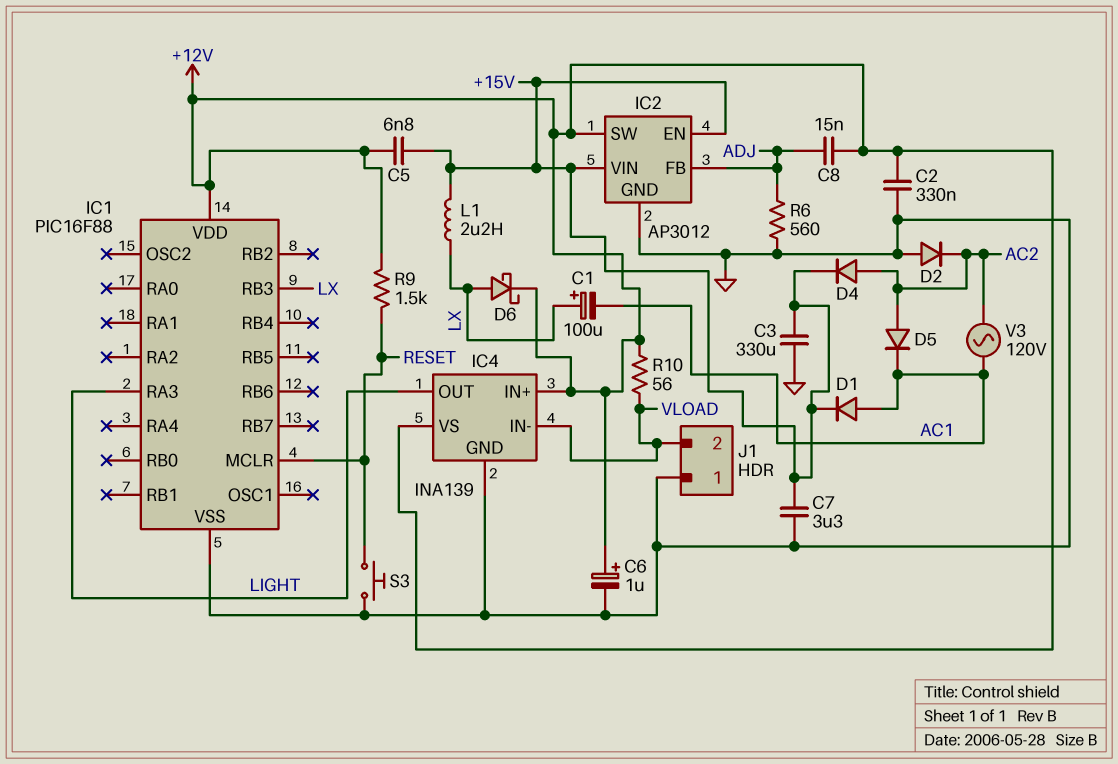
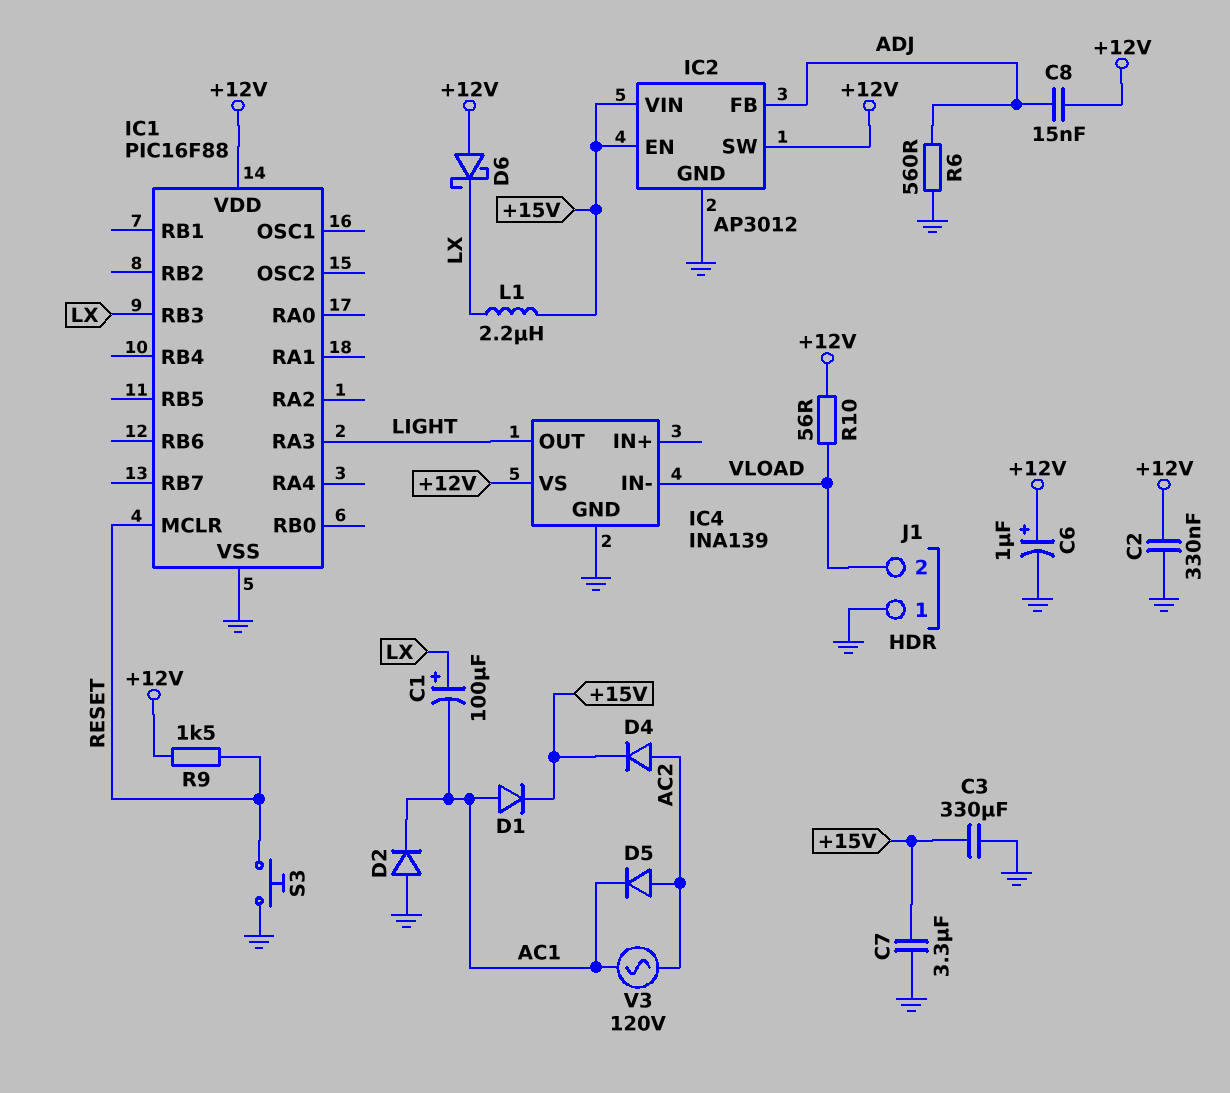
C5: 6.8nF (+12V, +15V) -> none
D2: diode (A GND, K AC2) -> diode (A GND, K AC1)
D6: schottky (A LX, K +12V) -> schottky (A +12V, K LX)
IC4 pin IN+: +12V -> none

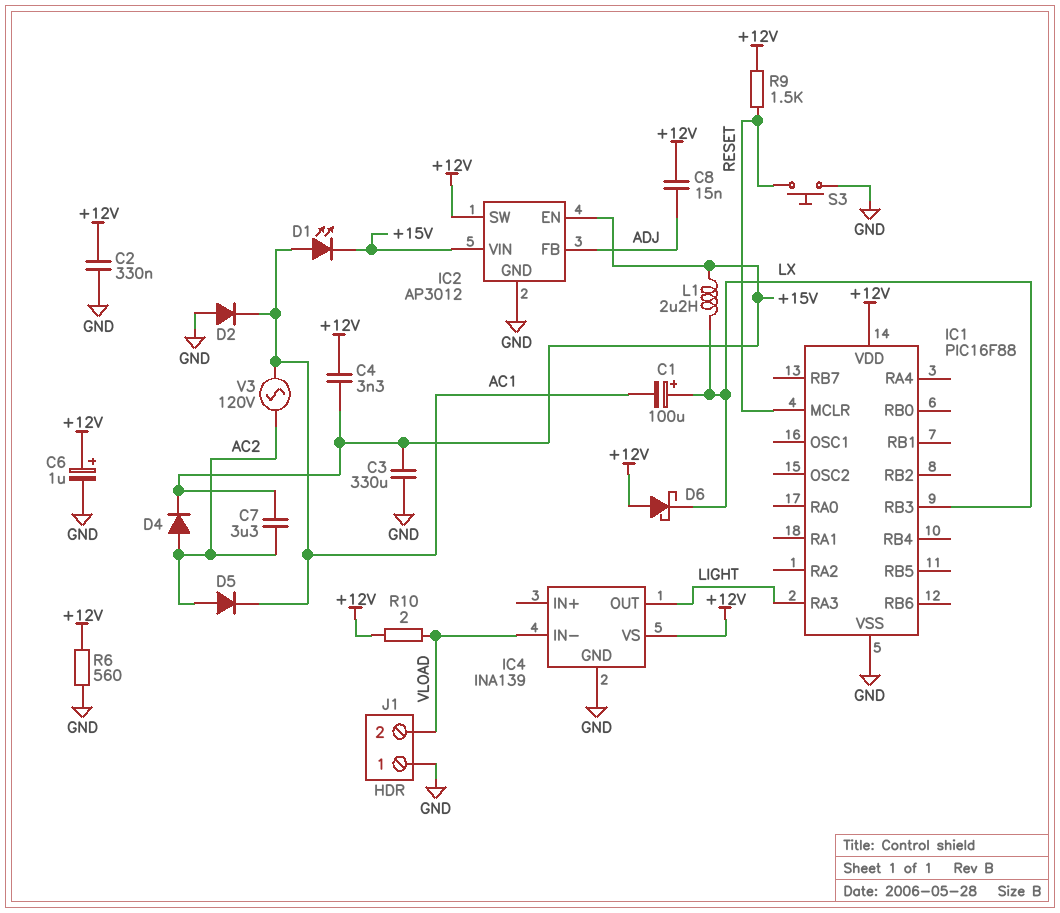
C4: none -> 3.3nF (+12V, +15V)
C7: 3.3uF (+15V, GND) -> 3.3uF (+15V, AC2)
D1: diode (A AC1, K +15V) -> LED (A AC1, K +15V)
R6: 560 (ADJ, GND) -> 560 (+12V, GND)
R10: 56 (+12V, VLOAD) -> 2 (+12V, VLOAD)

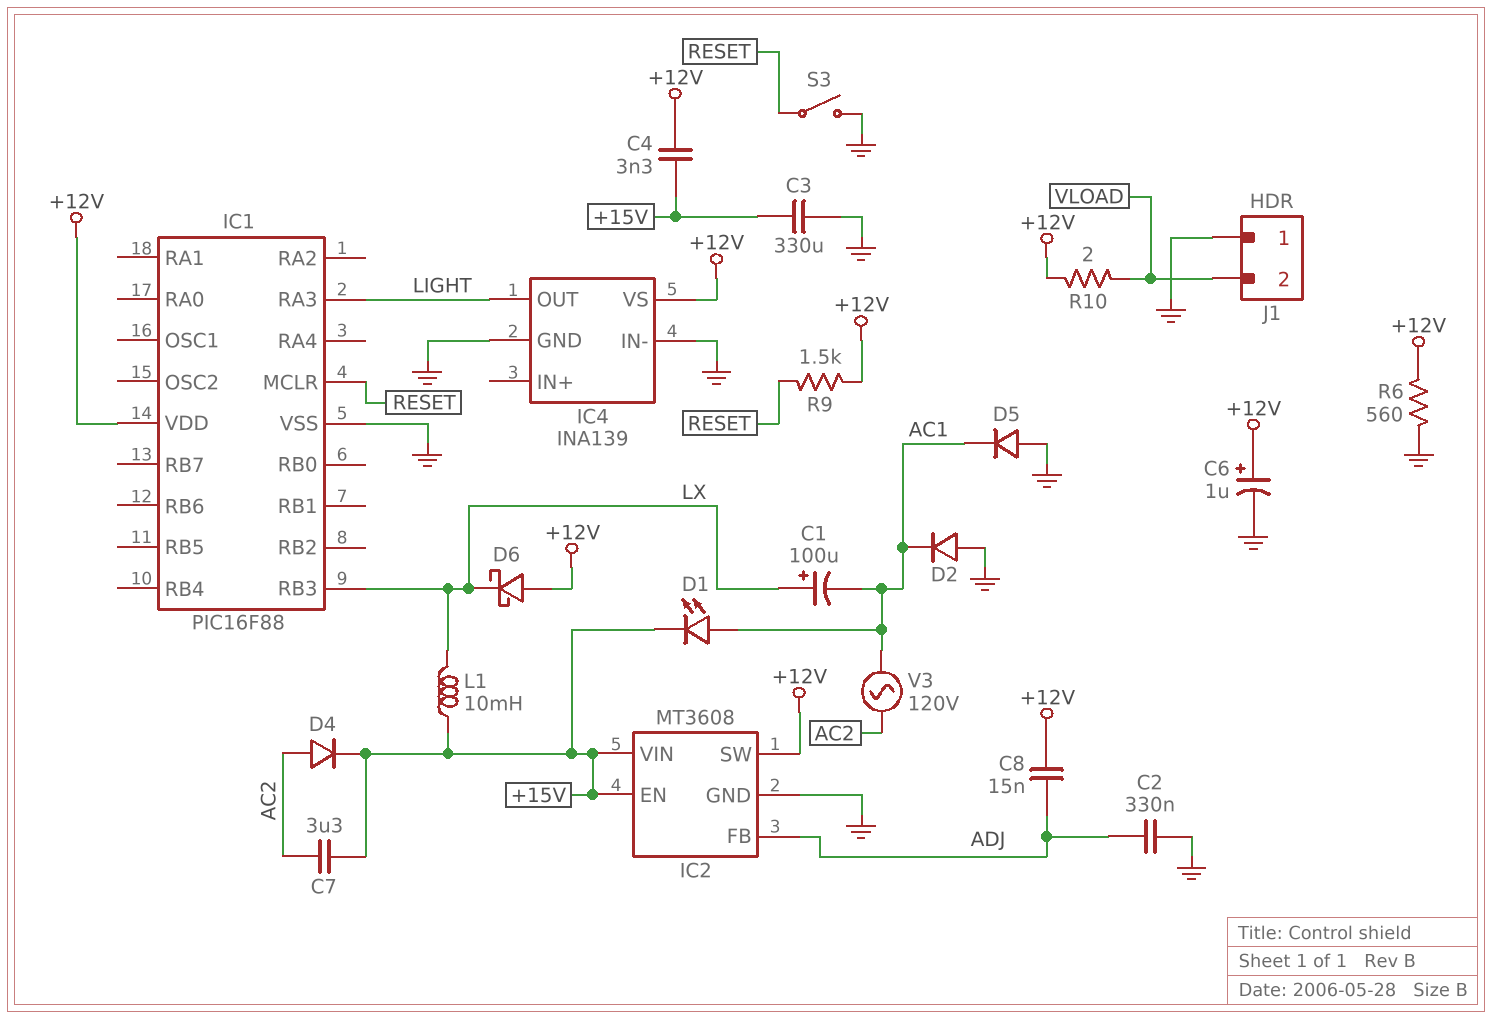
C2: 330nF (+12V, GND) -> 330nF (ADJ, GND)
D5: diode (A AC2, K AC1) -> diode (A GND, K AC1)
IC2: AP3012 -> MT3608
IC4 pin IN-: VLOAD -> GND
L1: 2.2uH (+15V, LX) -> 10mH (+15V, LX)
S3: button (GND, RESET) -> switch (GND, RESET)

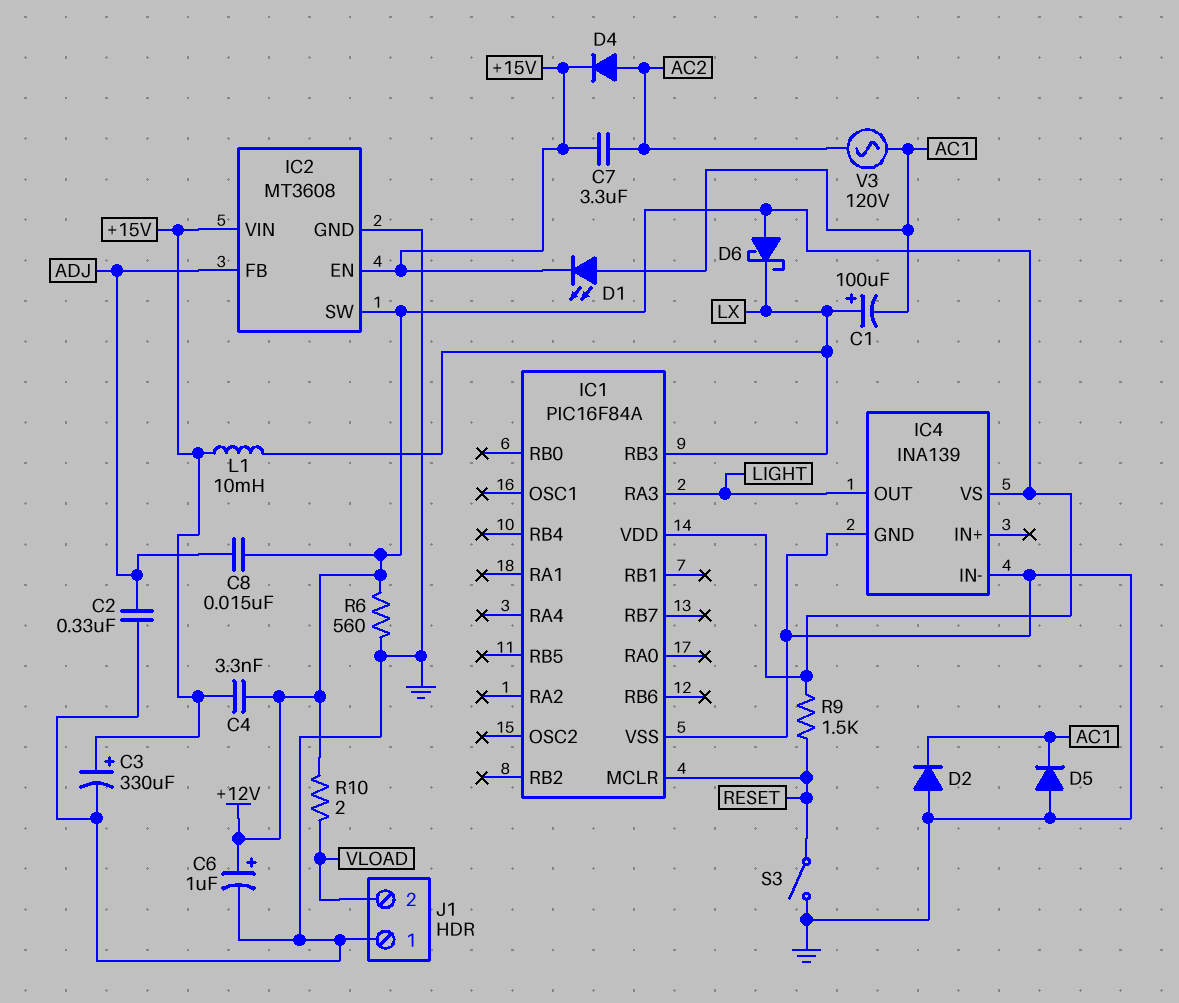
C3: 330uF (+15V, GND) -> 330uF (plus +15V, minus GND)
IC1: PIC16F88 -> PIC16F84A

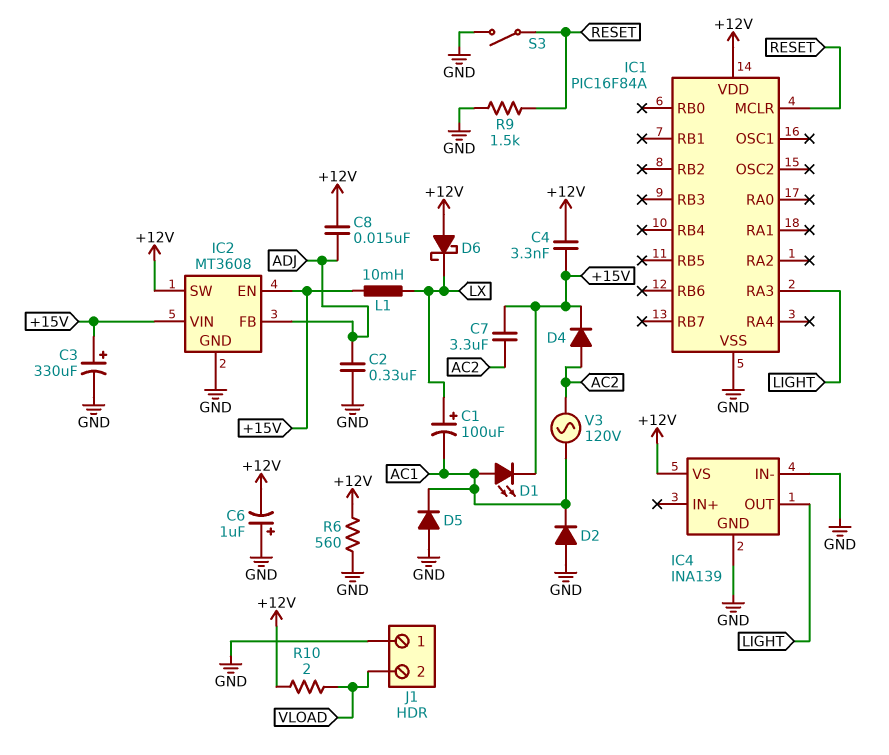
C6: 1uF (plus +12V, minus GND) -> 1uF (plus GND, minus +12V)
IC1 pin RB3: LX -> none
R9: 1.5k (+12V, RESET) -> 1.5k (GND, RESET)

